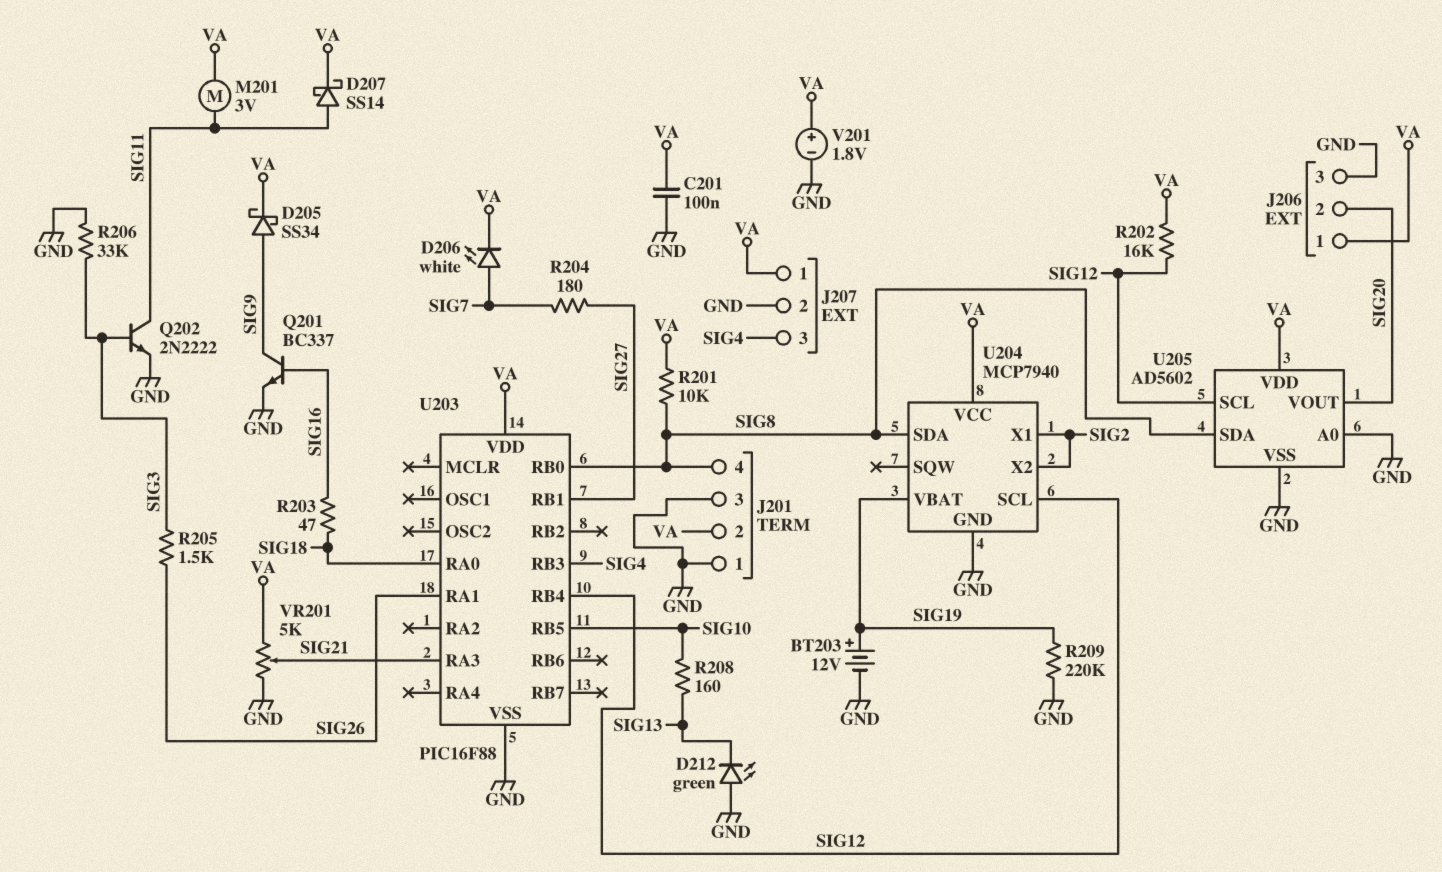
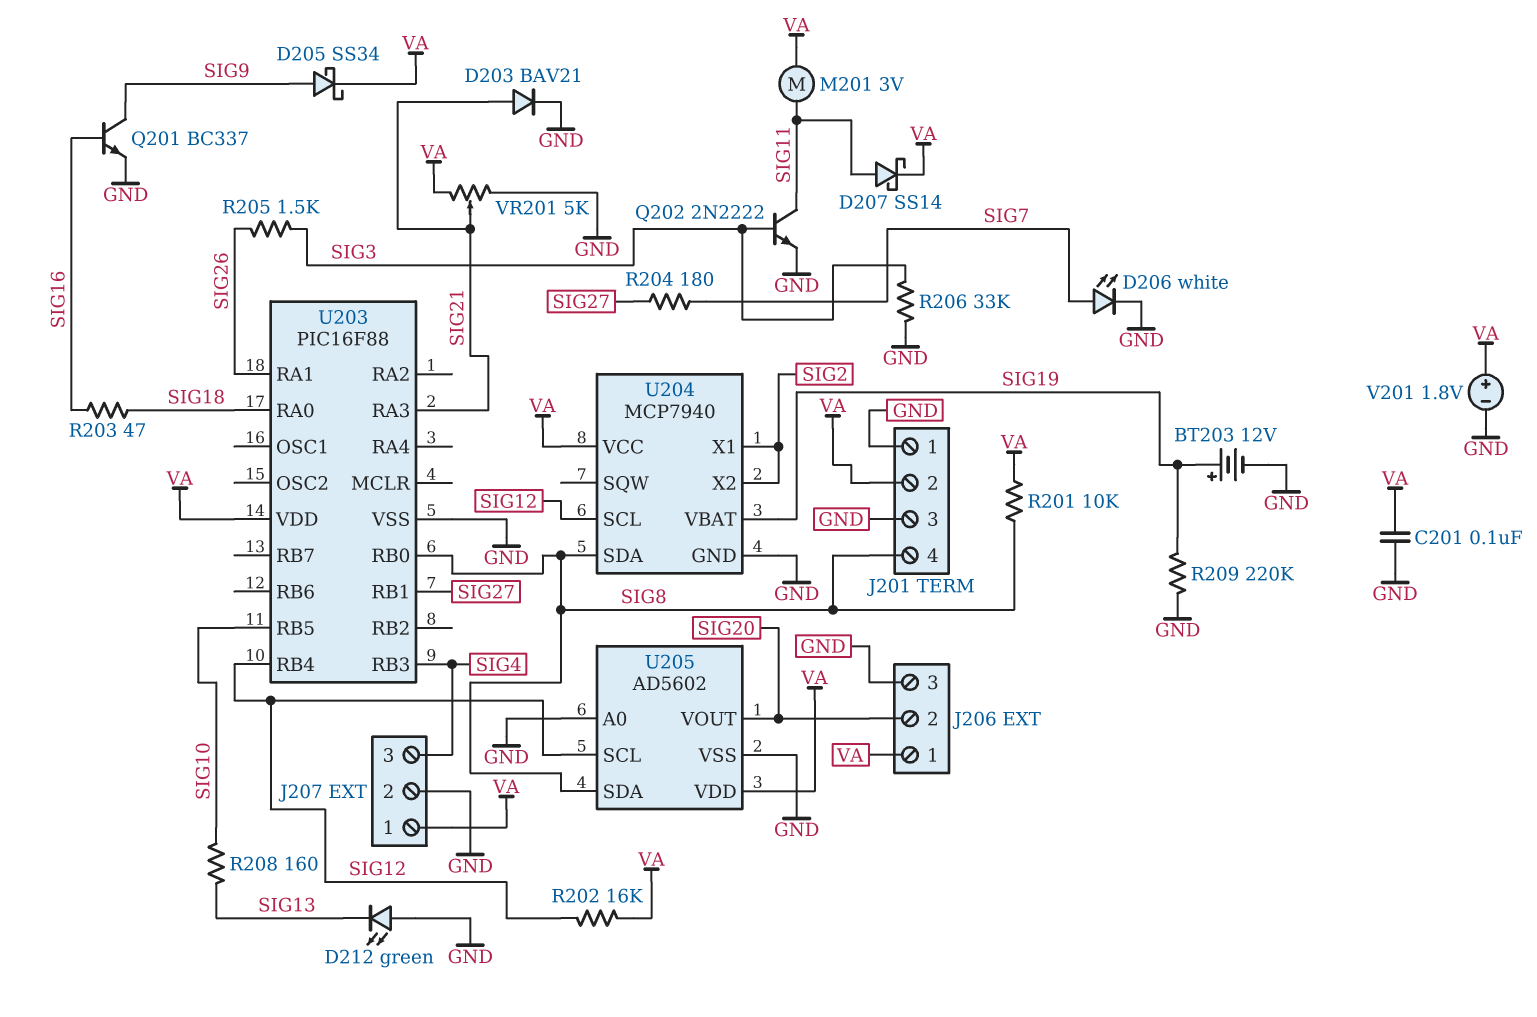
D203: none -> diode BAV21 (A SIG21, K GND)
D206: LED white (A SIG7, K VA) -> LED white (A SIG7, K GND)

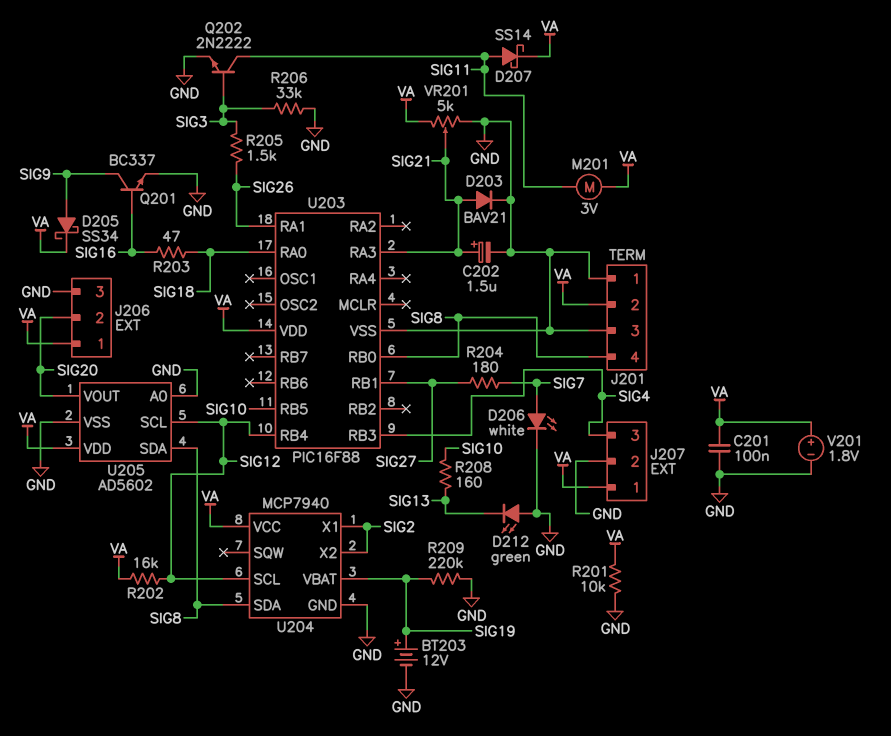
C202: none -> 1.5uF (plus SIG21, minus GND)
R201: 10k (SIG8, VA) -> 10k (GND, VA)

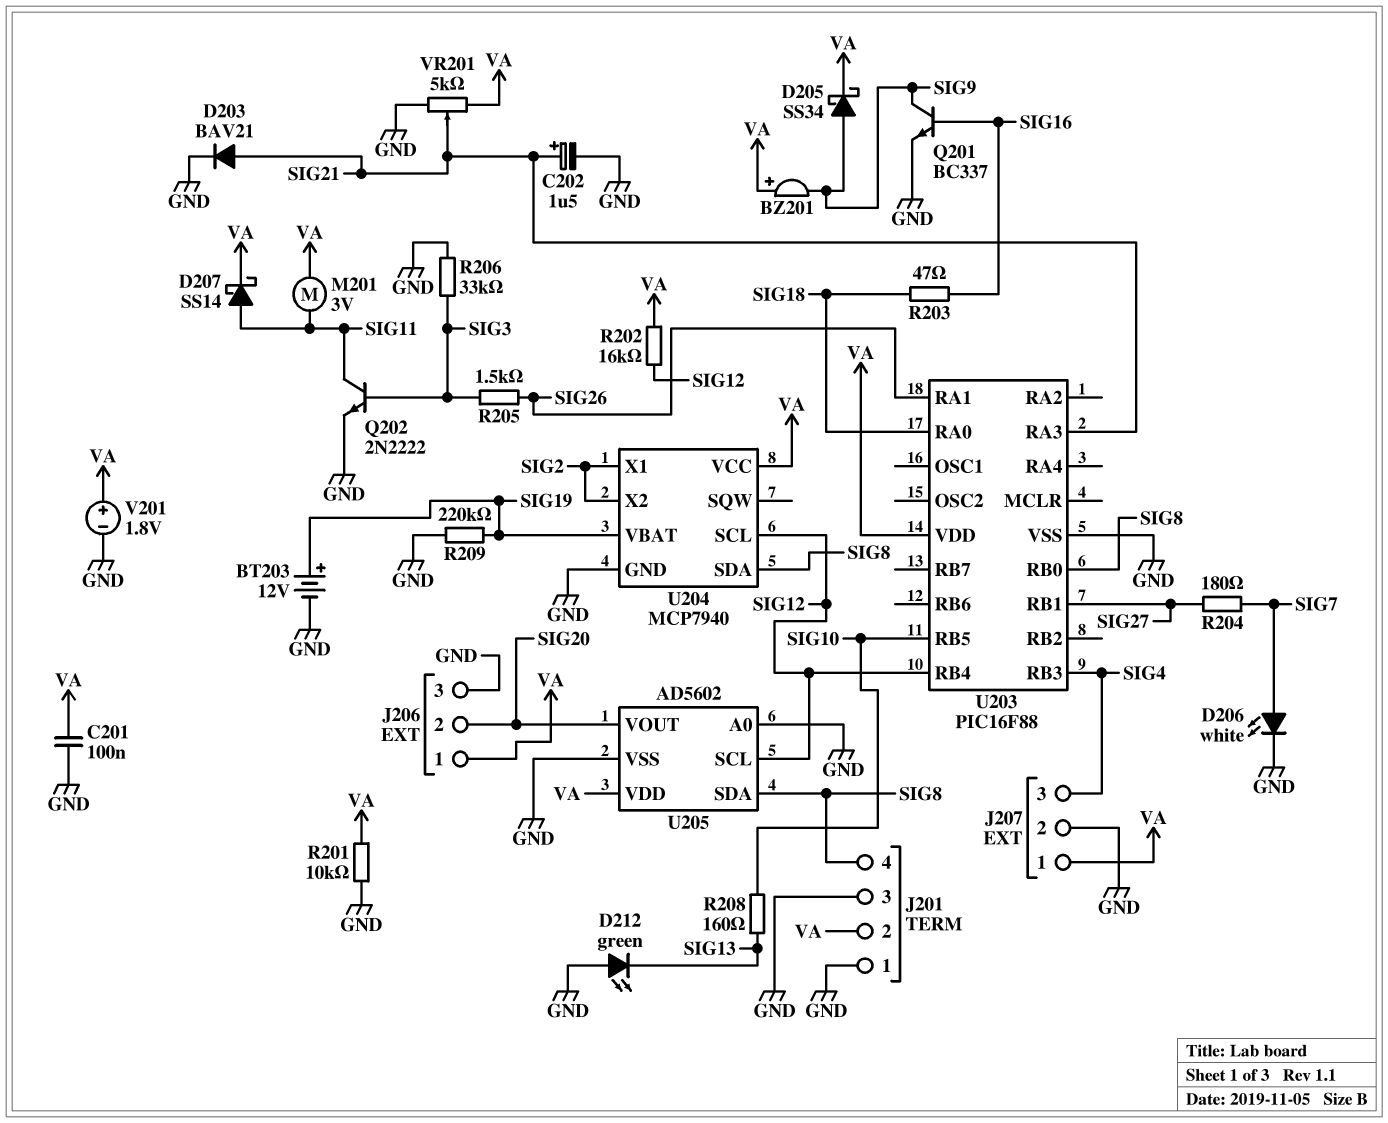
BZ201: none -> buzzer (plus VA, minus SIG9)

